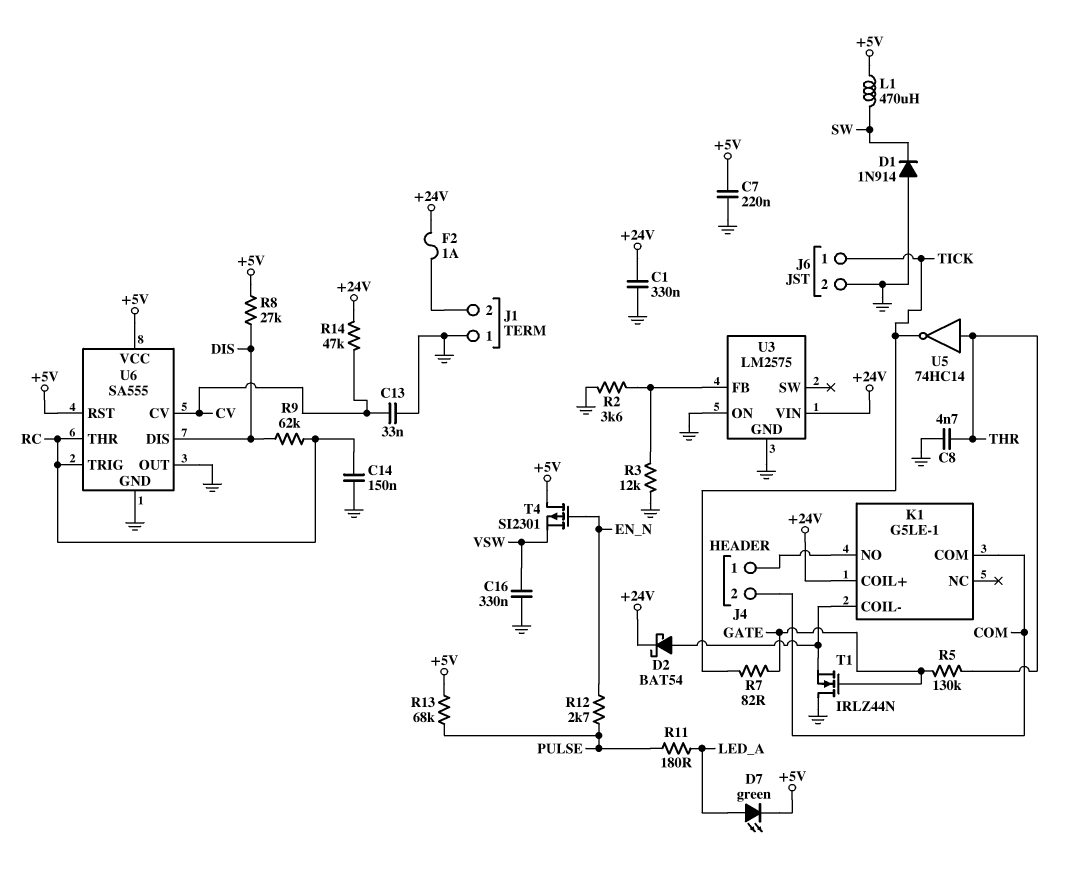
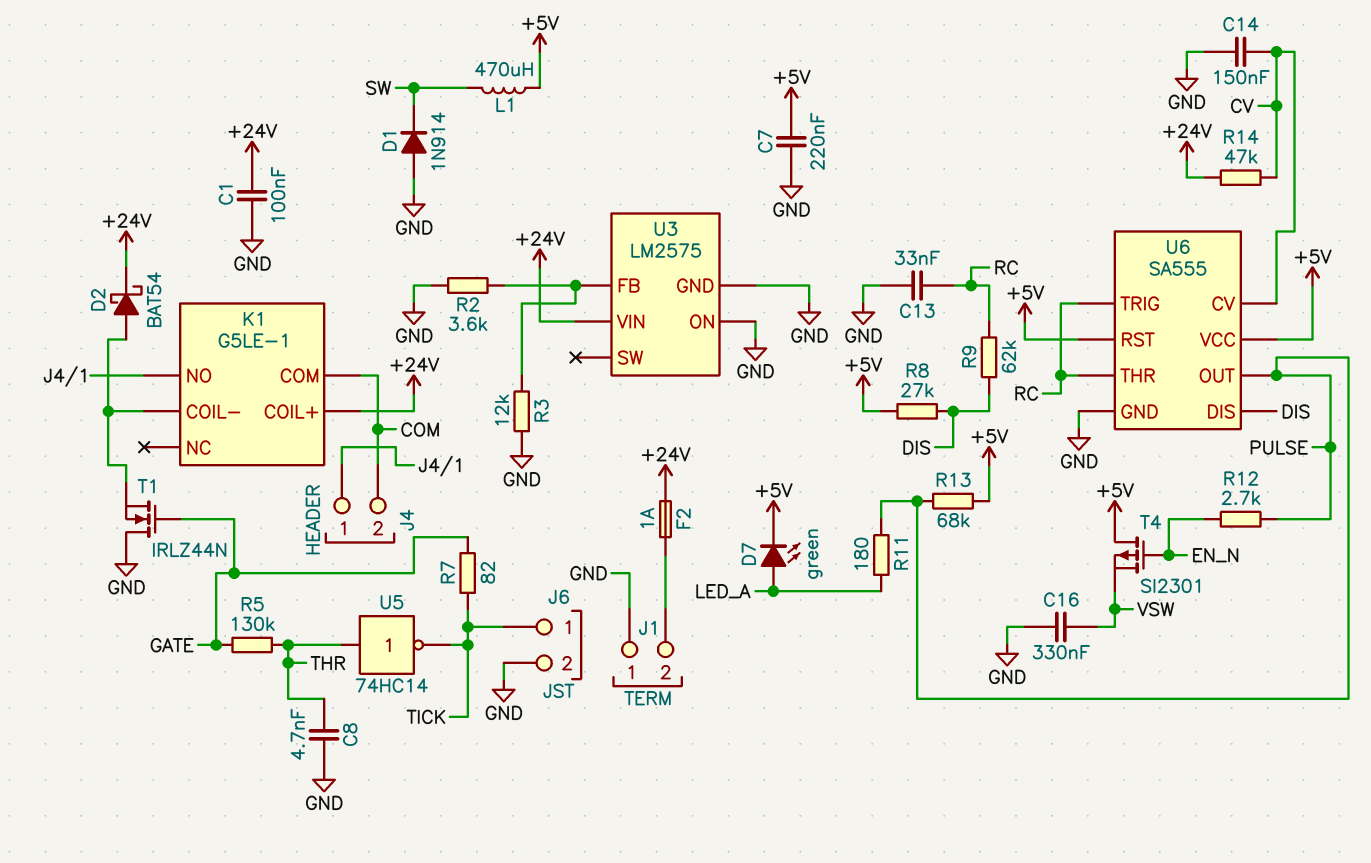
C1: 330nF (+24V, GND) -> 100nF (+24V, GND)
C13: 33nF (CV, GND) -> 33nF (GND, RC)
C14: 150nF (GND, RC) -> 150nF (CV, GND)
U6 pin OUT: GND -> PULSE

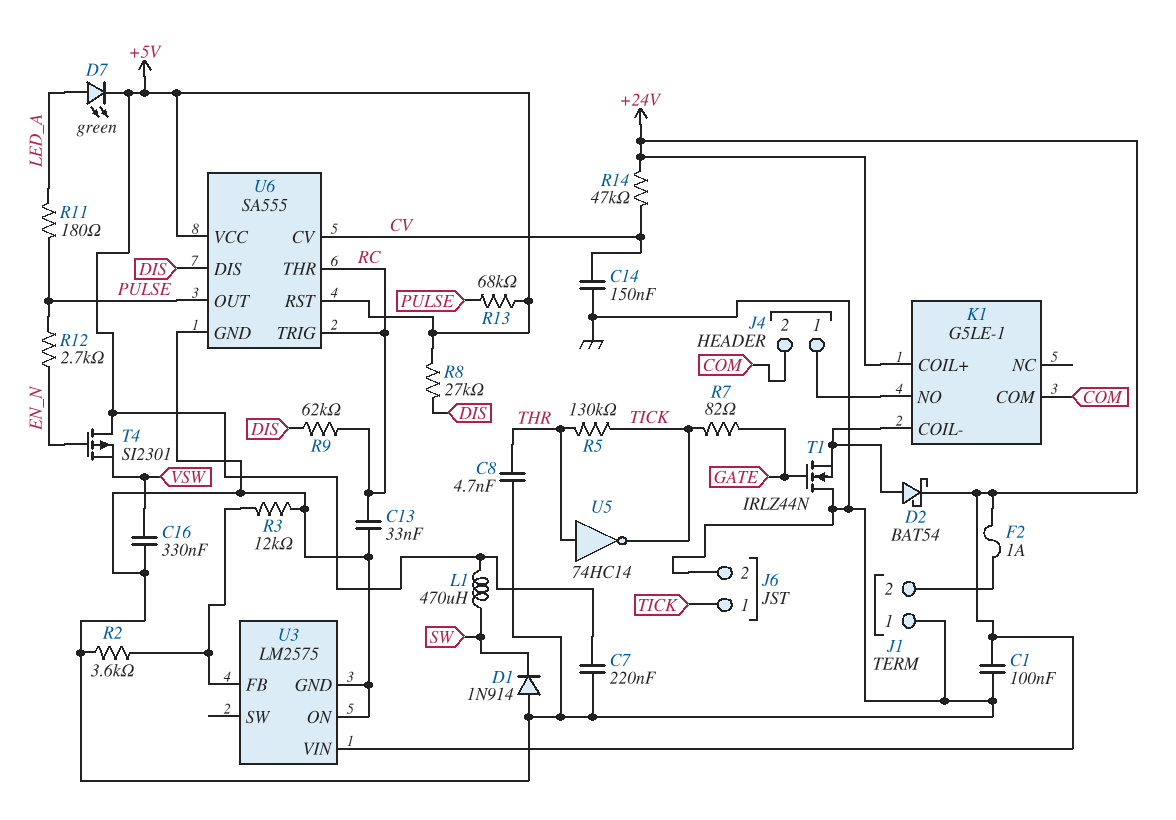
R5: 130k (GATE, THR) -> 130k (THR, TICK)

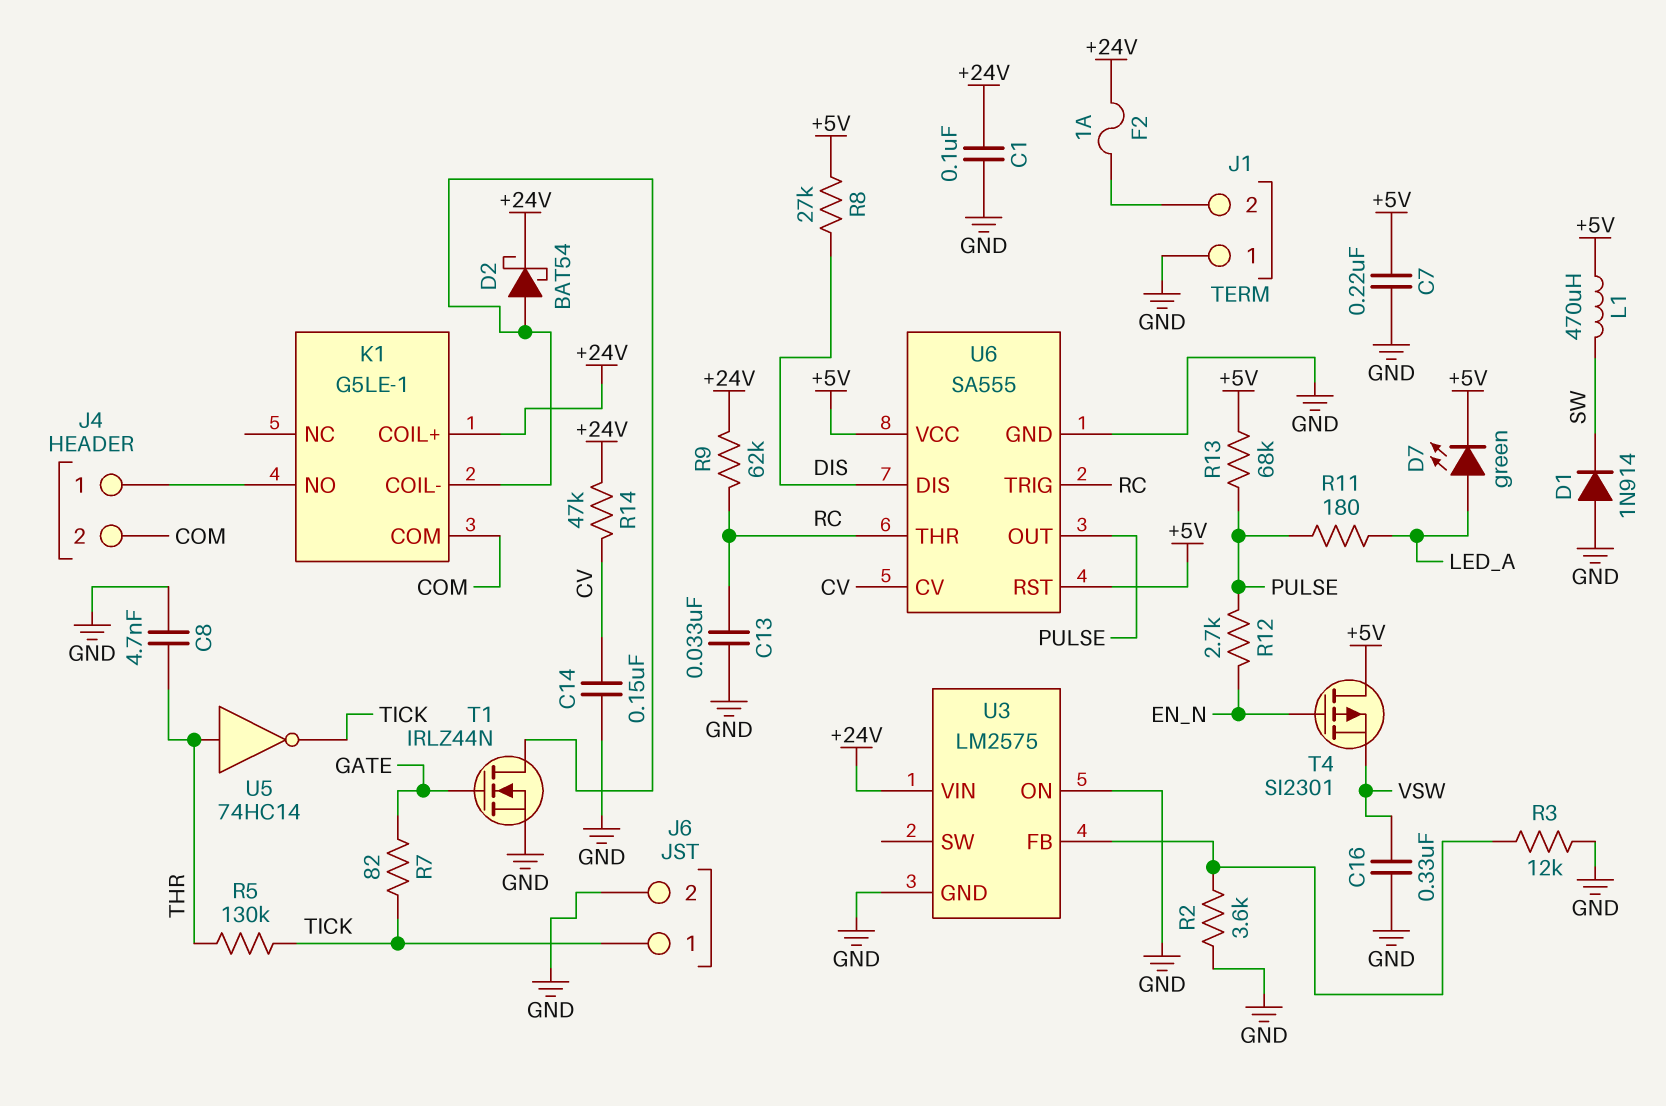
R9: 62k (DIS, RC) -> 62k (+24V, RC)
T1: NMOS IRLZ44N (G GATE, D GND, S K1/COIL-) -> NMOS IRLZ44N (G GATE, D K1/COIL-, S GND)

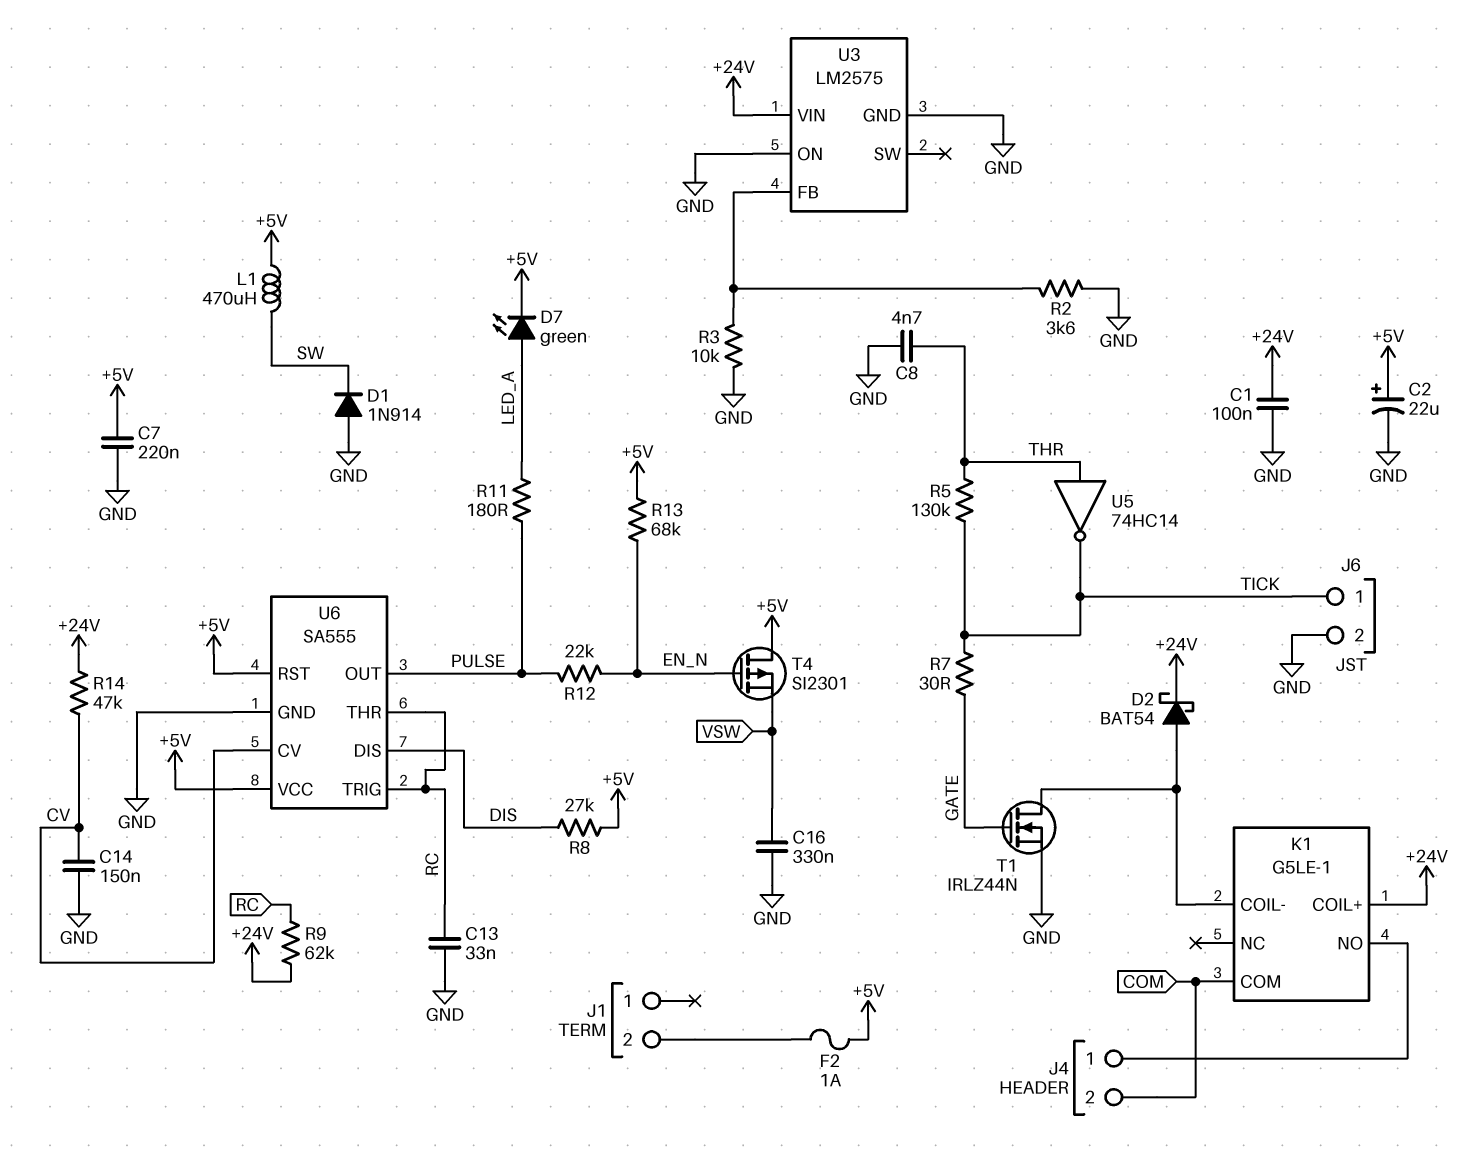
C2: none -> 22uF (plus +5V, minus GND)
F2: 1A (+24V, J1/2) -> 1A (+5V, J1/2)
J1 pin 1: GND -> none
R3: 12k (GND, U3/FB) -> 10k (GND, U3/FB)
R7: 82 (GATE, TICK) -> 30 (GATE, TICK)
R12: 2.7k (EN_N, PULSE) -> 22k (EN_N, PULSE)
R13: 68k (+5V, PULSE) -> 68k (+5V, EN_N)

